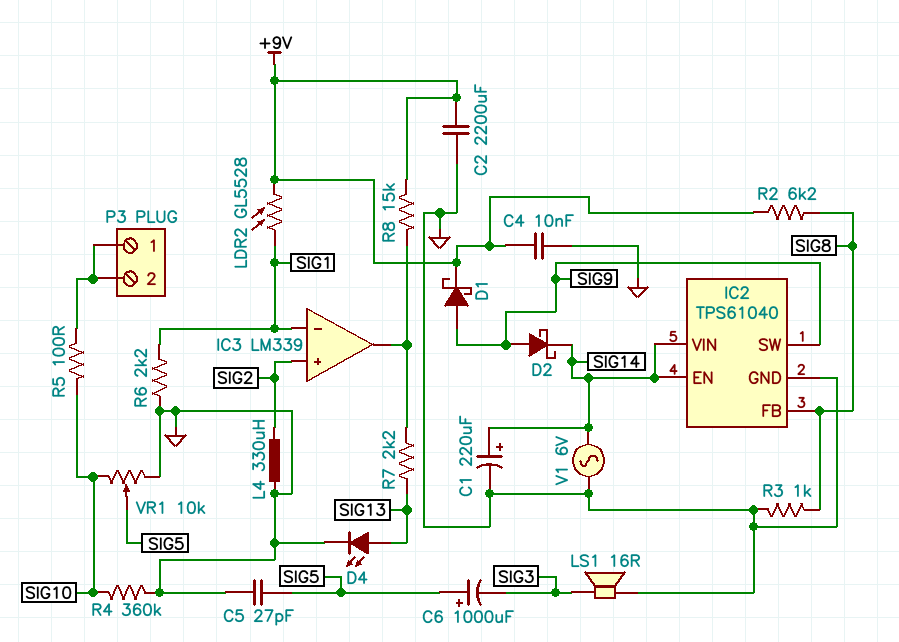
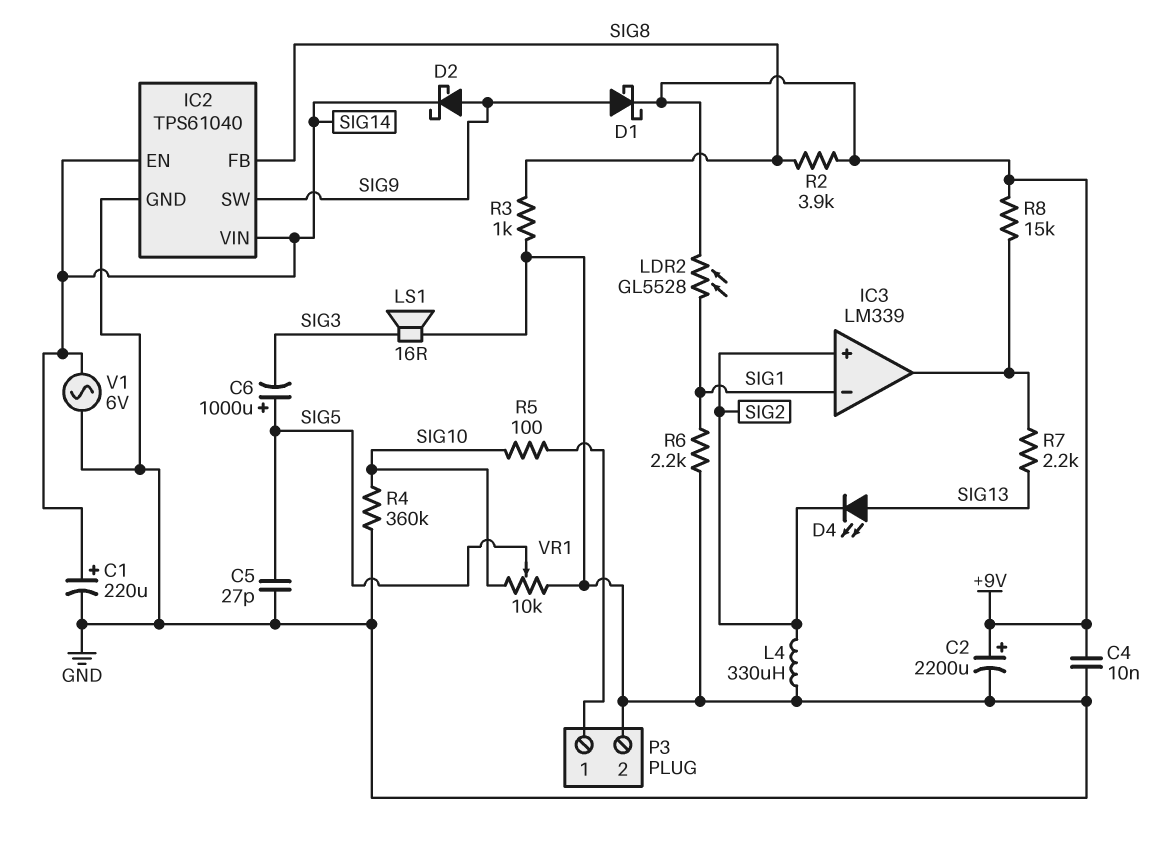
C2: 2200uF (+9V, GND) -> 2200uF (plus +9V, minus GND)
D4: LED (A SIG13, K GND) -> LED (A SIG13, K SIG2)
P3 pin 2: P3/1 -> GND
R2: 6.2k (+9V, SIG8) -> 3.9k (+9V, SIG8)

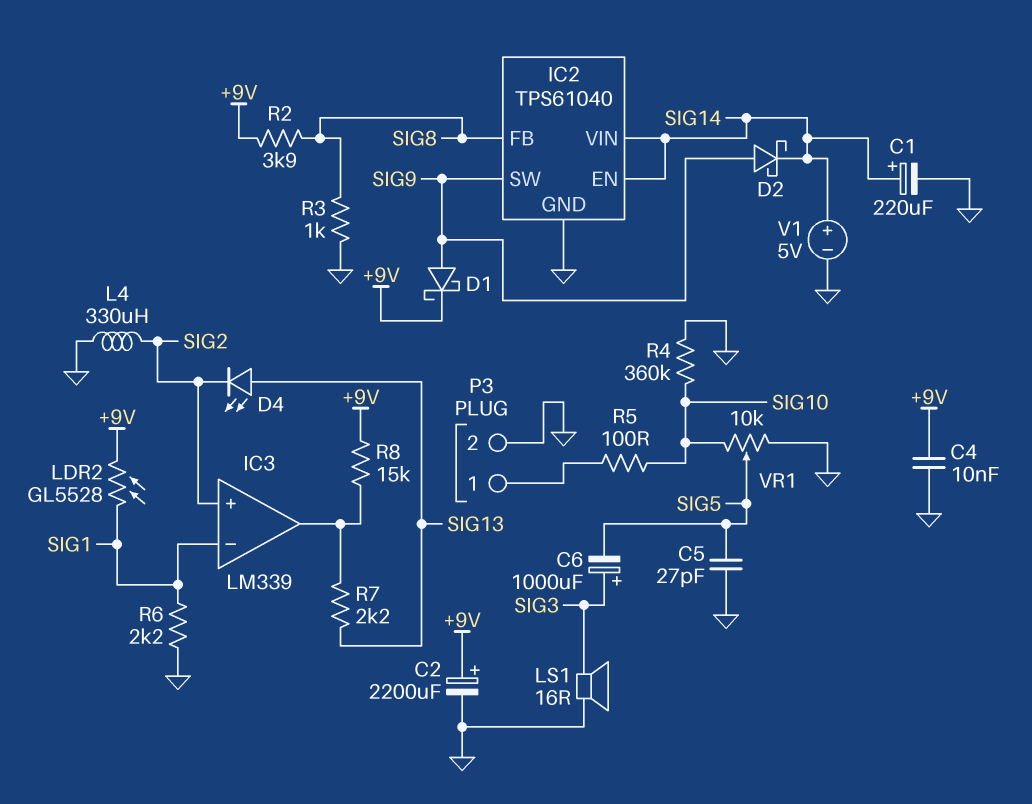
C6: 1000uF (plus SIG5, minus SIG3) -> 1000uF (plus SIG3, minus SIG5)
V1: AC 6V (GND, SIG14) -> 5V (plus SIG14, minus GND)

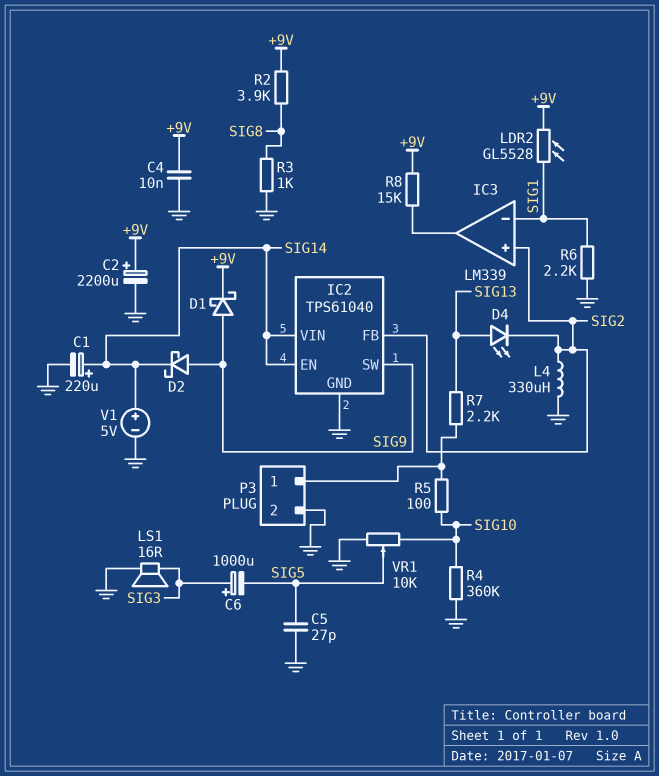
IC2 pin FB: SIG8 -> SIG2
R7: 2.2k (IC3/out, SIG13) -> 2.2k (P3/1, SIG13)

